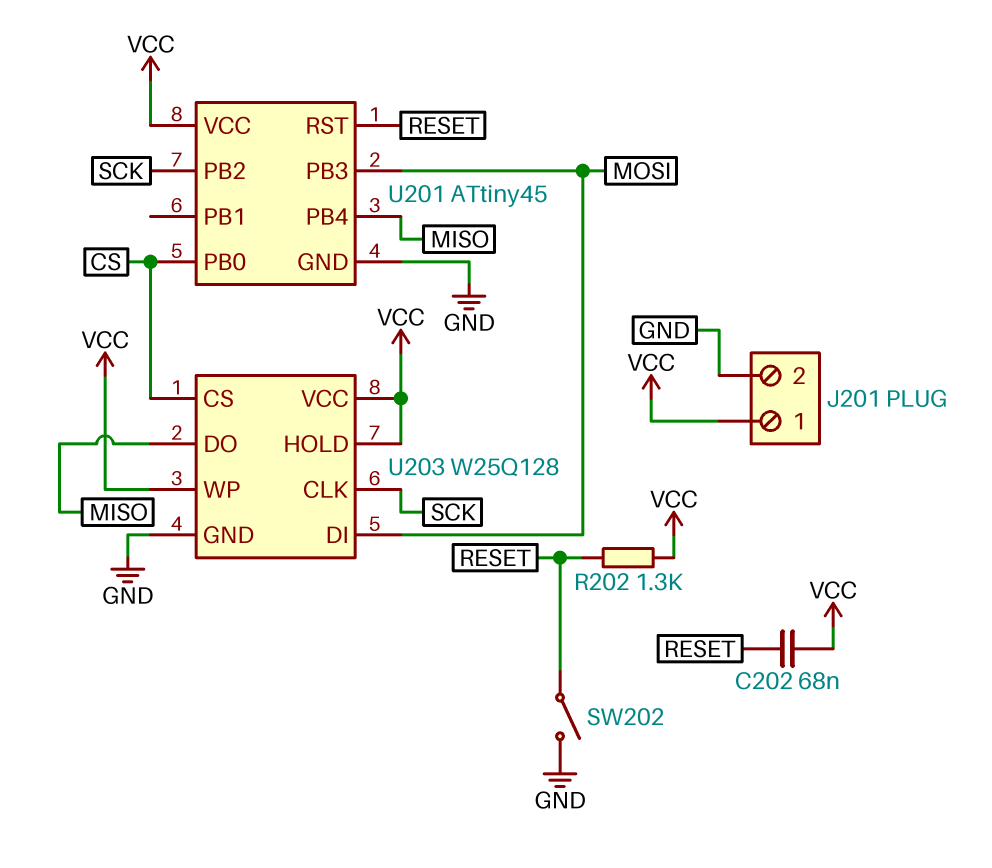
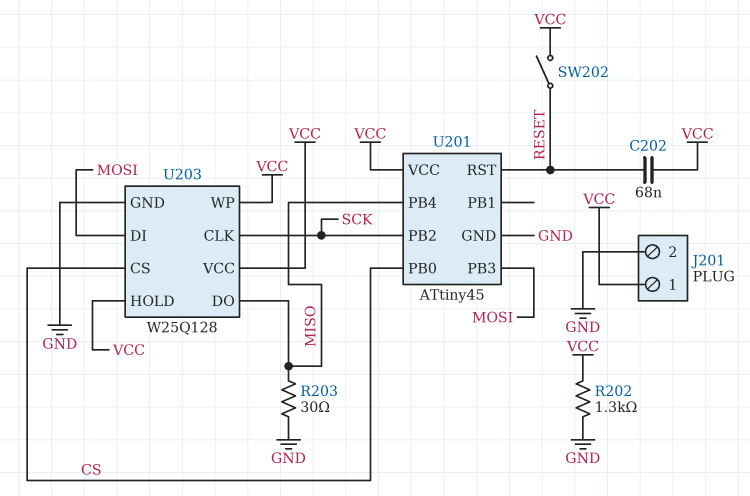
R202: 1.3k (RESET, VCC) -> 1.3k (GND, VCC)
R203: none -> 30 (GND, MISO)
SW202: switch (GND, RESET) -> switch (RESET, VCC)

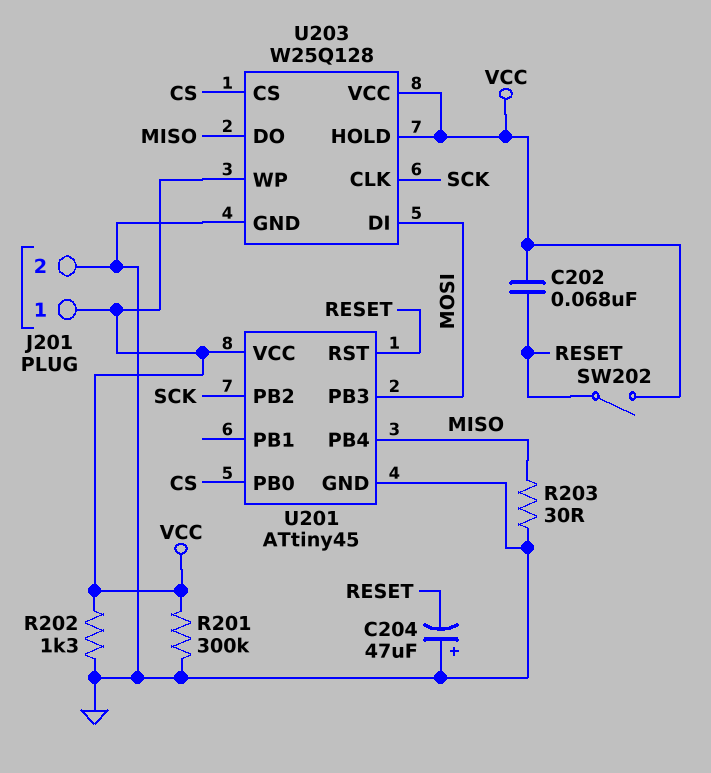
C204: none -> 47uF (plus GND, minus RESET)
R201: none -> 300k (GND, VCC)

